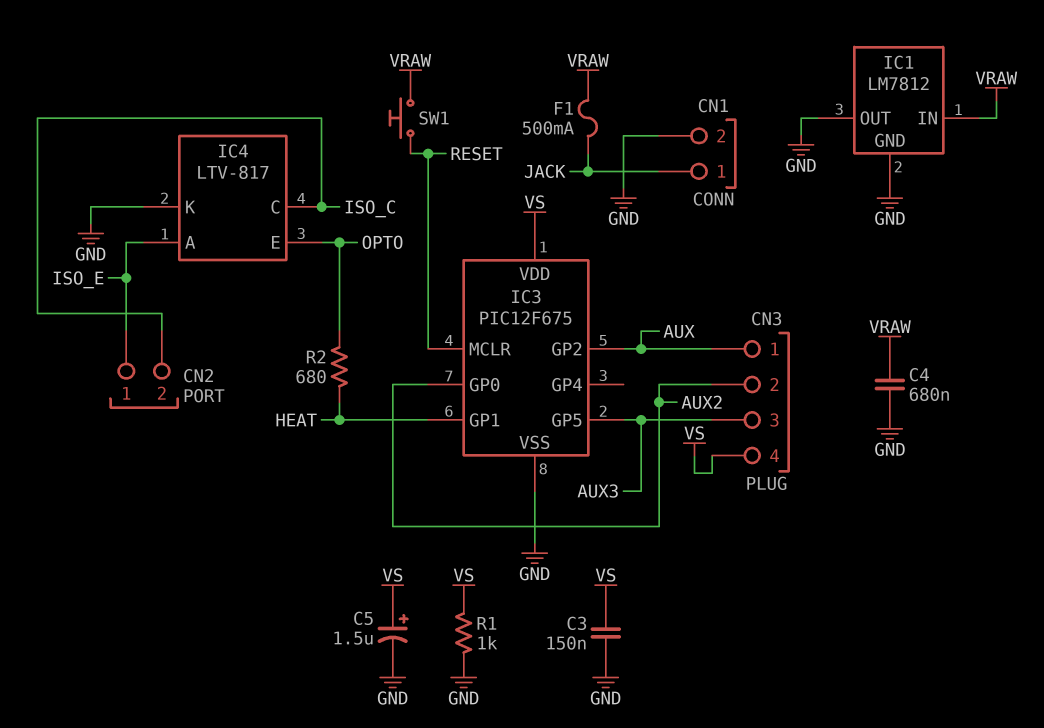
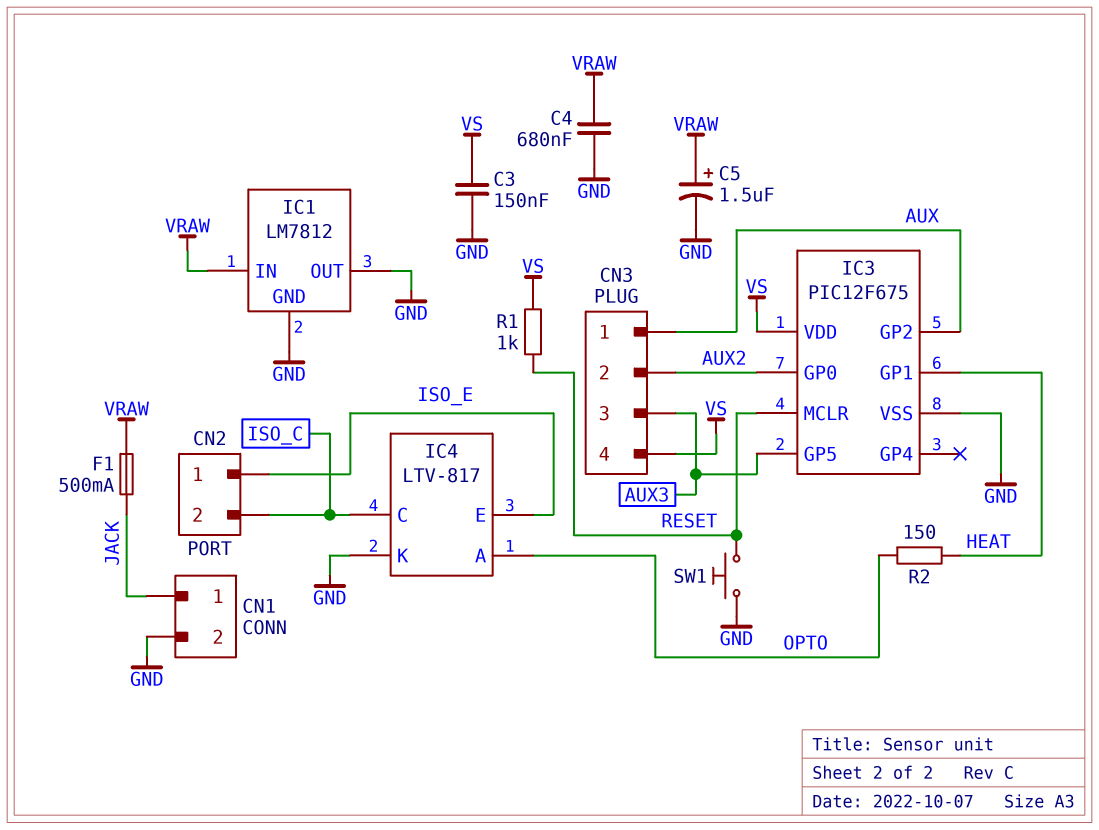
C5: 1.5uF (plus VS, minus GND) -> 1.5uF (plus VRAW, minus GND)
IC4 pin A: ISO_E -> OPTO
IC4 pin E: OPTO -> ISO_E
R1: 1k (GND, VS) -> 1k (RESET, VS)
R2: 680 (HEAT, OPTO) -> 150 (HEAT, OPTO)
SW1: button (RESET, VRAW) -> button (GND, RESET)

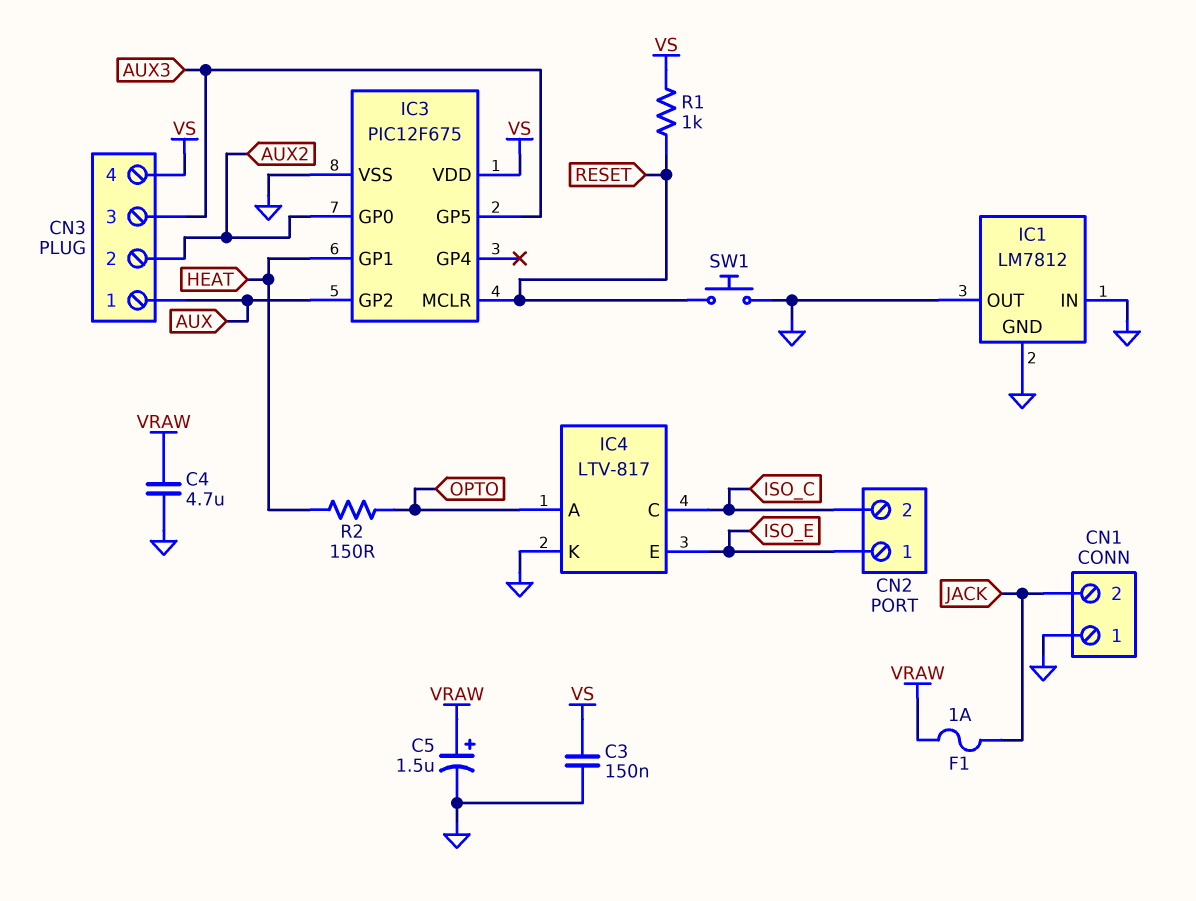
C4: 680nF (GND, VRAW) -> 4.7uF (GND, VRAW)
CN1 pin 1: JACK -> GND
CN1 pin 2: GND -> JACK
F1: 500mA (JACK, VRAW) -> 1A (JACK, VRAW)
IC1 pin IN: VRAW -> GND

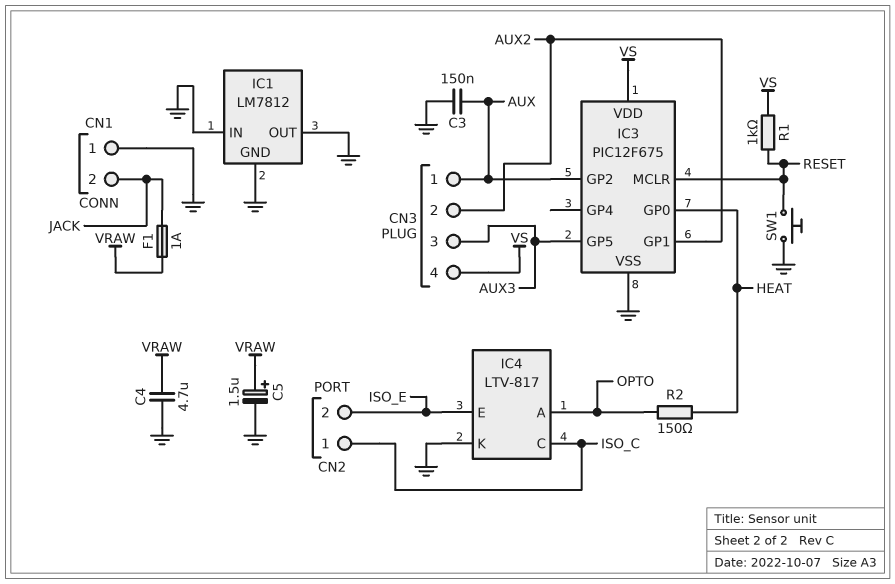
C3: 150nF (GND, VS) -> 150nF (AUX, GND)
CN2 pin 1: ISO_E -> ISO_C
CN2 pin 2: ISO_C -> ISO_E
IC3 pin GP0: AUX2 -> HEAT
IC3 pin GP1: HEAT -> AUX2

